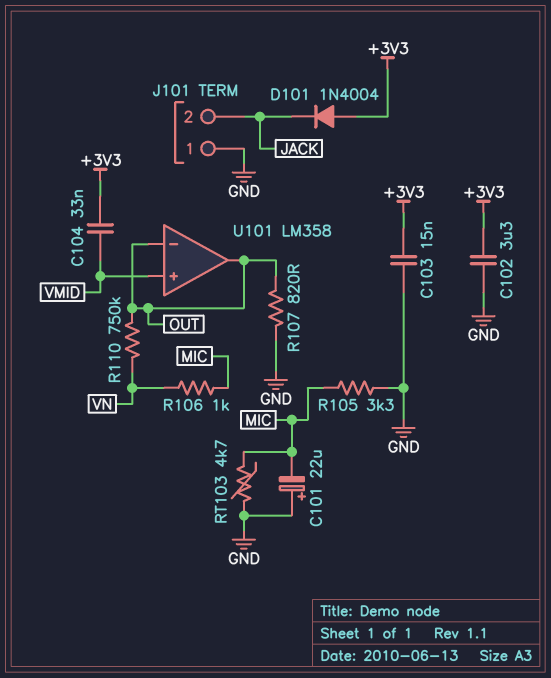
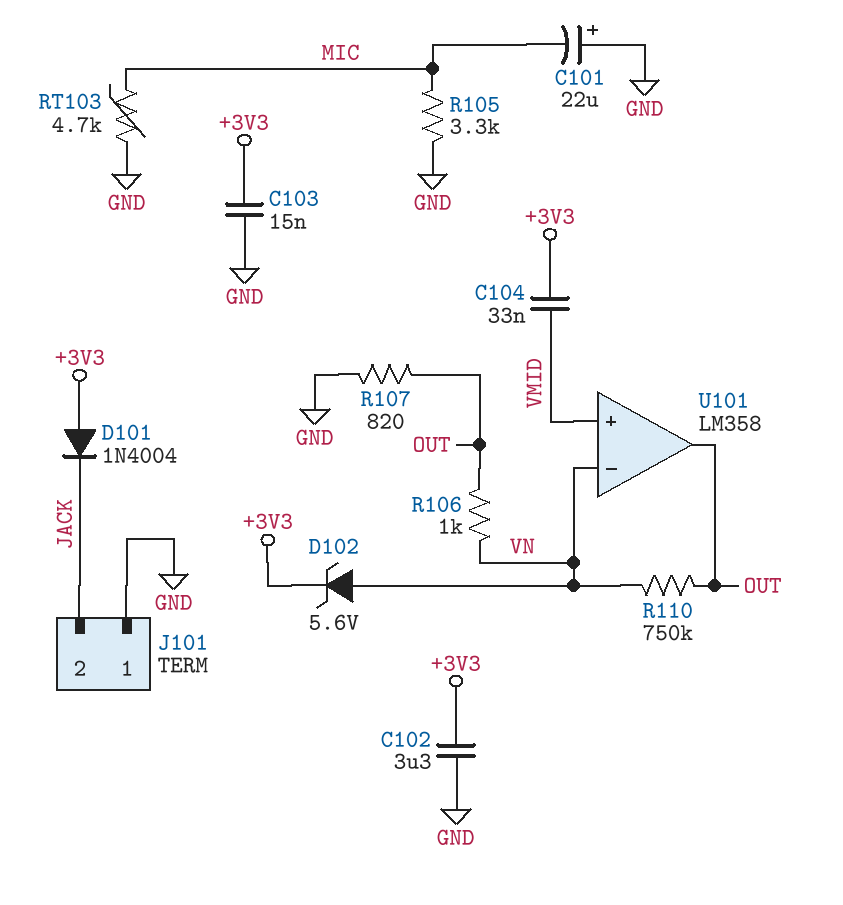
D102: none -> zener 5.6V (A VN, K +3V3)
R106: 1k (MIC, VN) -> 1k (OUT, VN)
U101 pin in-: OUT -> VN

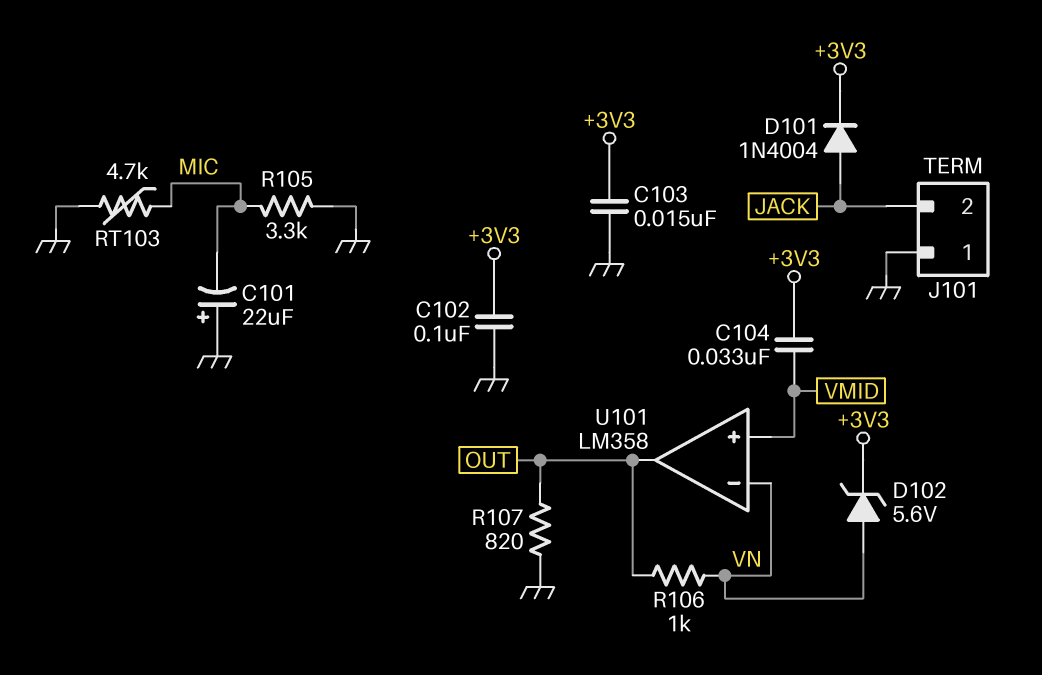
C102: 3.3uF (+3V3, GND) -> 100nF (+3V3, GND)
D101: diode 1N4004 (A +3V3, K JACK) -> diode 1N4004 (A JACK, K +3V3)
R110: 750k (OUT, VN) -> none

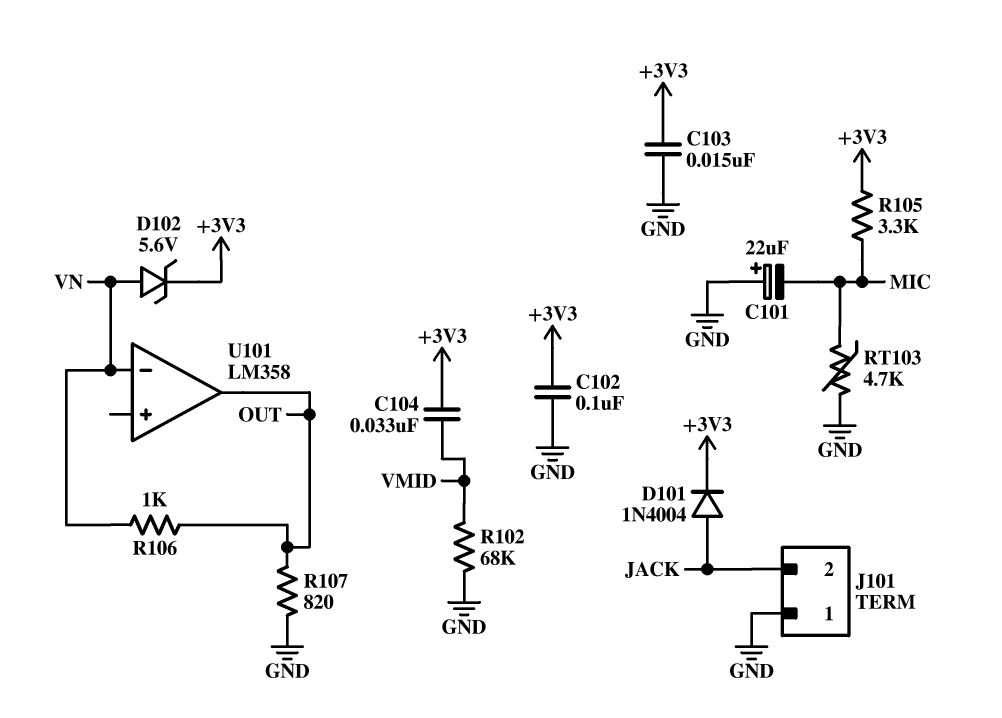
R102: none -> 68k (GND, VMID)
R105: 3.3k (GND, MIC) -> 3.3k (+3V3, MIC)
U101 pin in+: VMID -> none

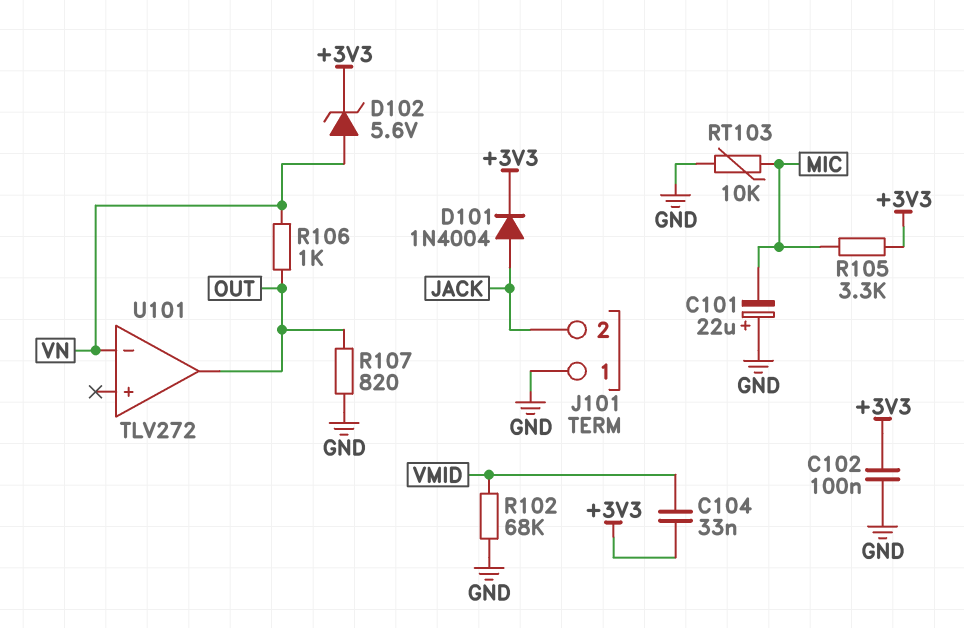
C103: 15nF (+3V3, GND) -> none
RT103: 4.7k (GND, MIC) -> 10k (GND, MIC)
U101: LM358 -> TLV272

